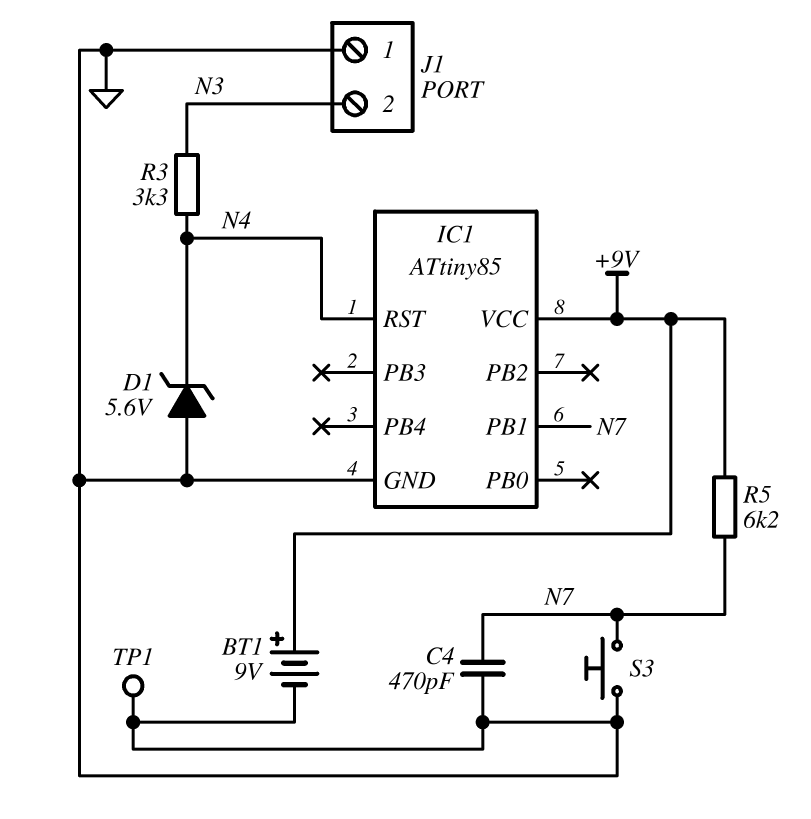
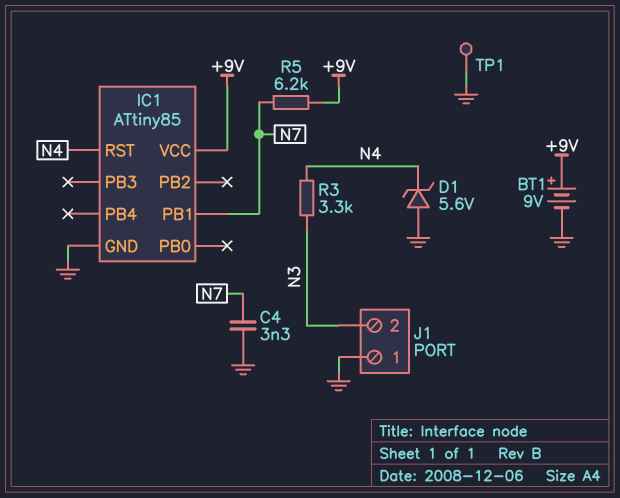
C4: 470pF (GND, N7) -> 3.3nF (GND, N7)
S3: button (GND, N7) -> none

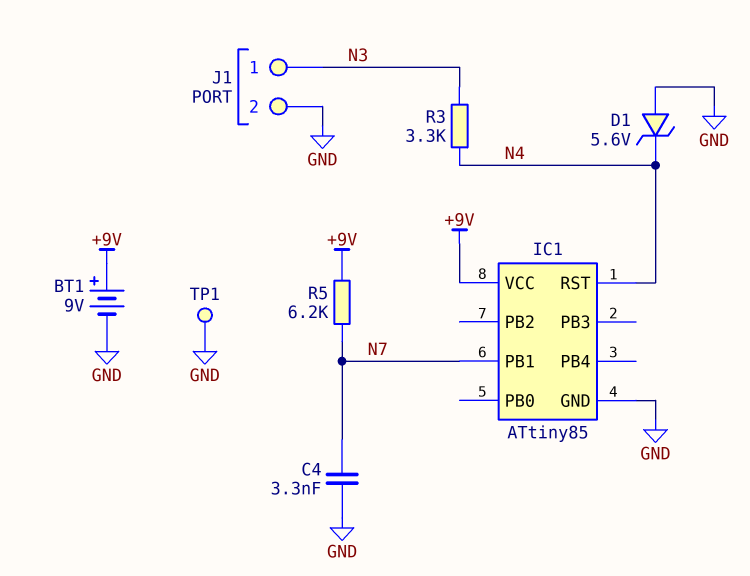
J1 pin 1: GND -> N3
J1 pin 2: N3 -> GND

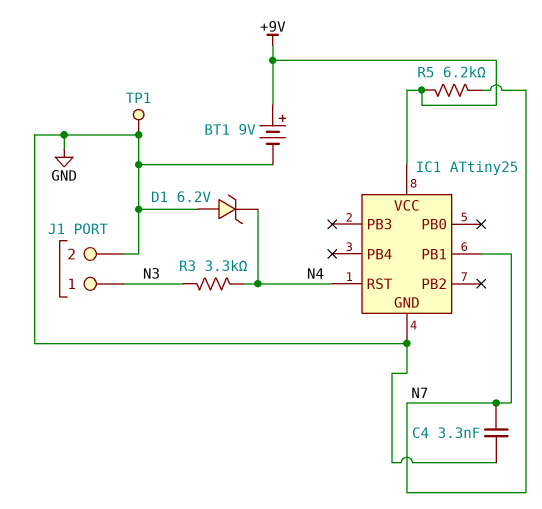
D1: zener 5.6V (A GND, K N4) -> zener 6.2V (A GND, K N4)
IC1: ATtiny85 -> ATtiny25

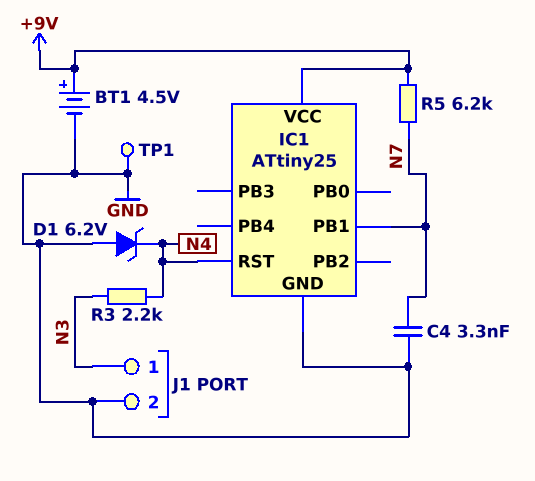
BT1: 9V (plus +9V, minus GND) -> 4.5V (plus +9V, minus GND)
R3: 3.3k (N3, N4) -> 2.2k (N3, N4)

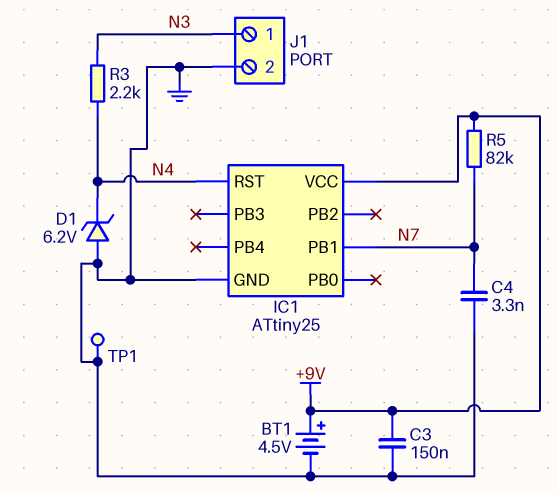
C3: none -> 150nF (+9V, GND)
R5: 6.2k (+9V, N7) -> 82k (+9V, N7)

